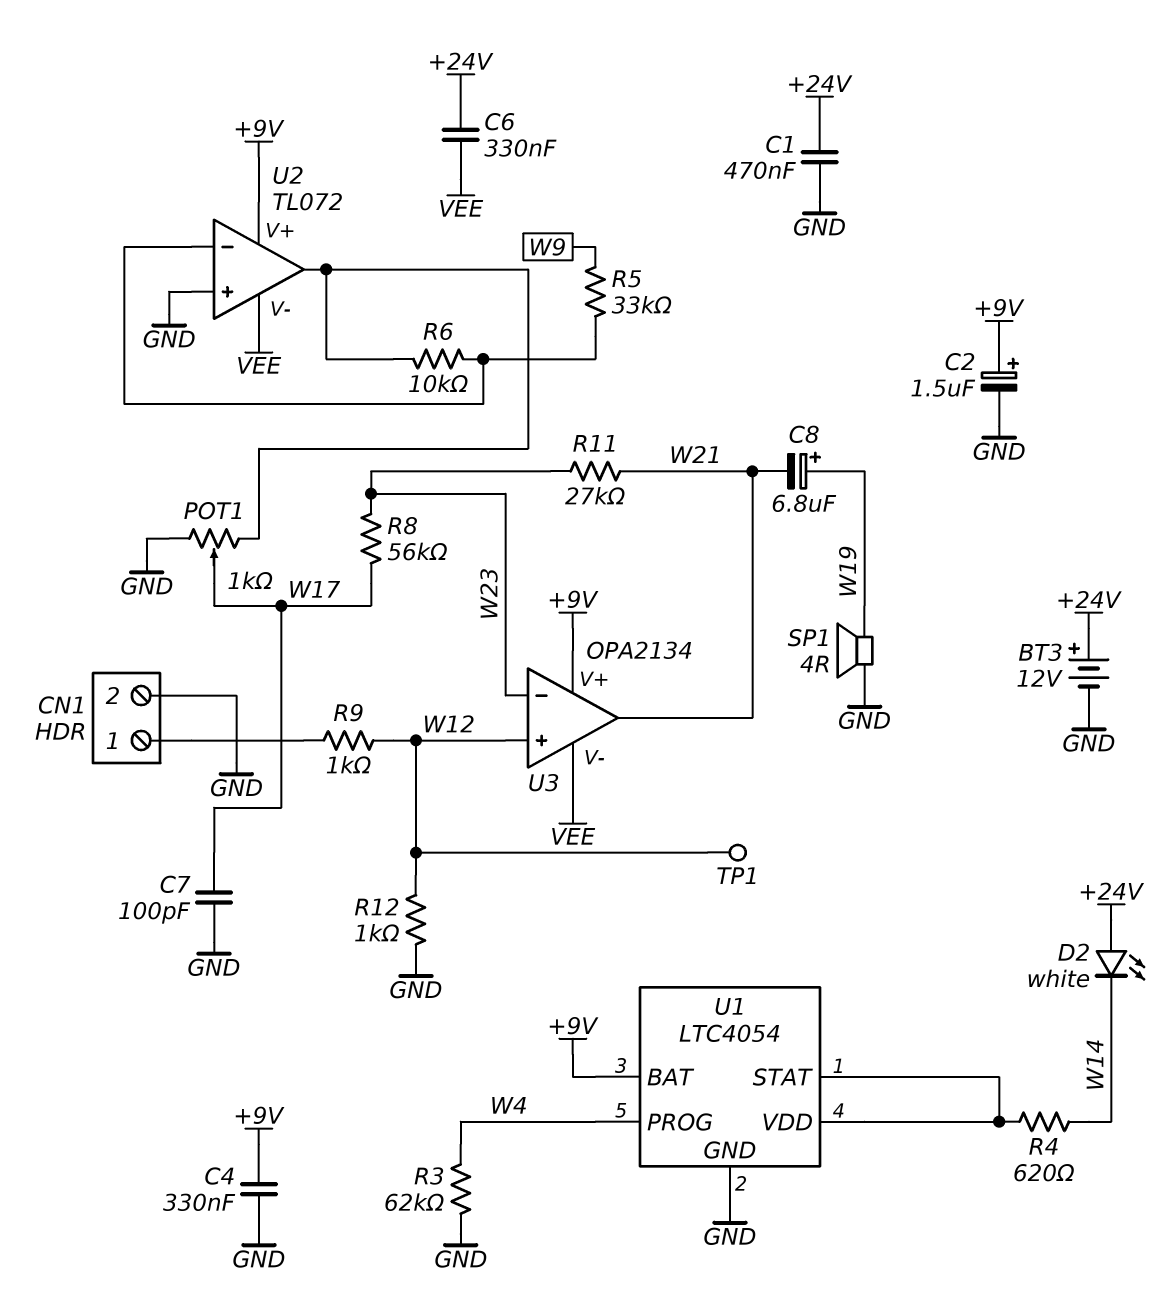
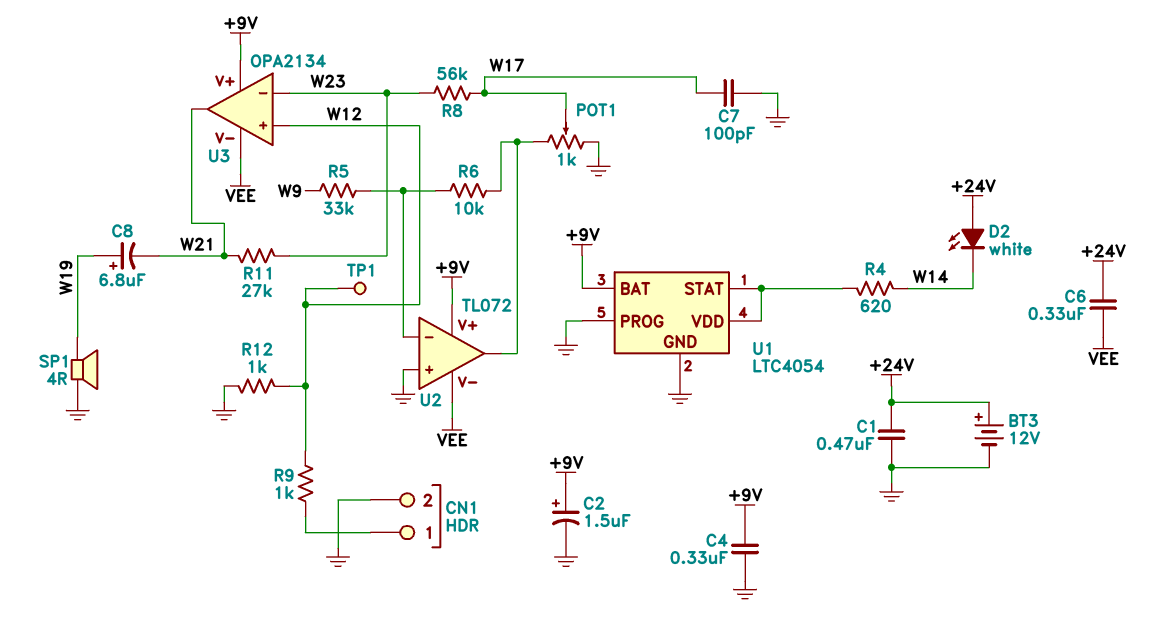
R3: 62k (GND, W4) -> none
U1 pin PROG: W4 -> GND

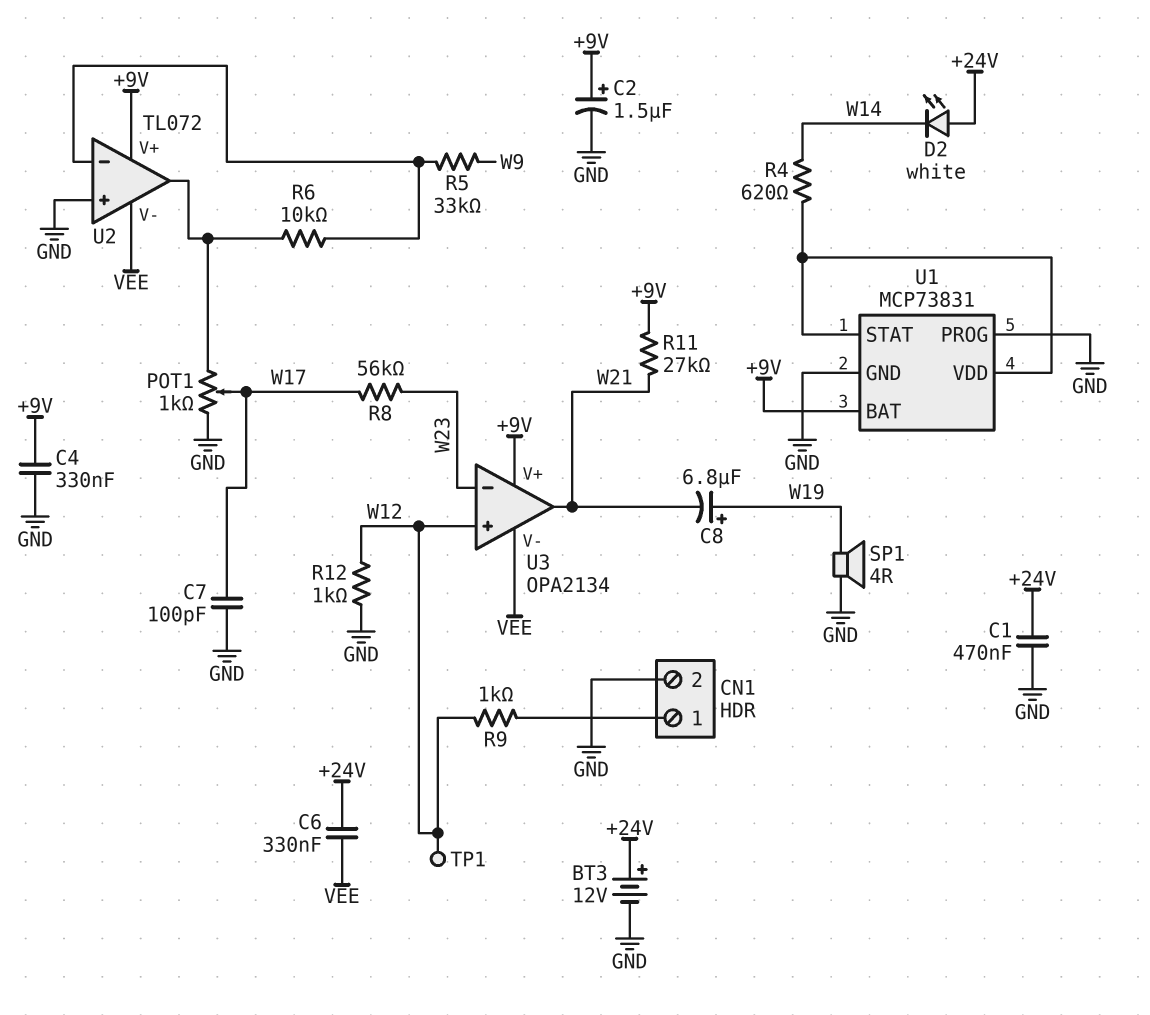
R11: 27k (W21, W23) -> 27k (+9V, W21)
U1: LTC4054 -> MCP73831

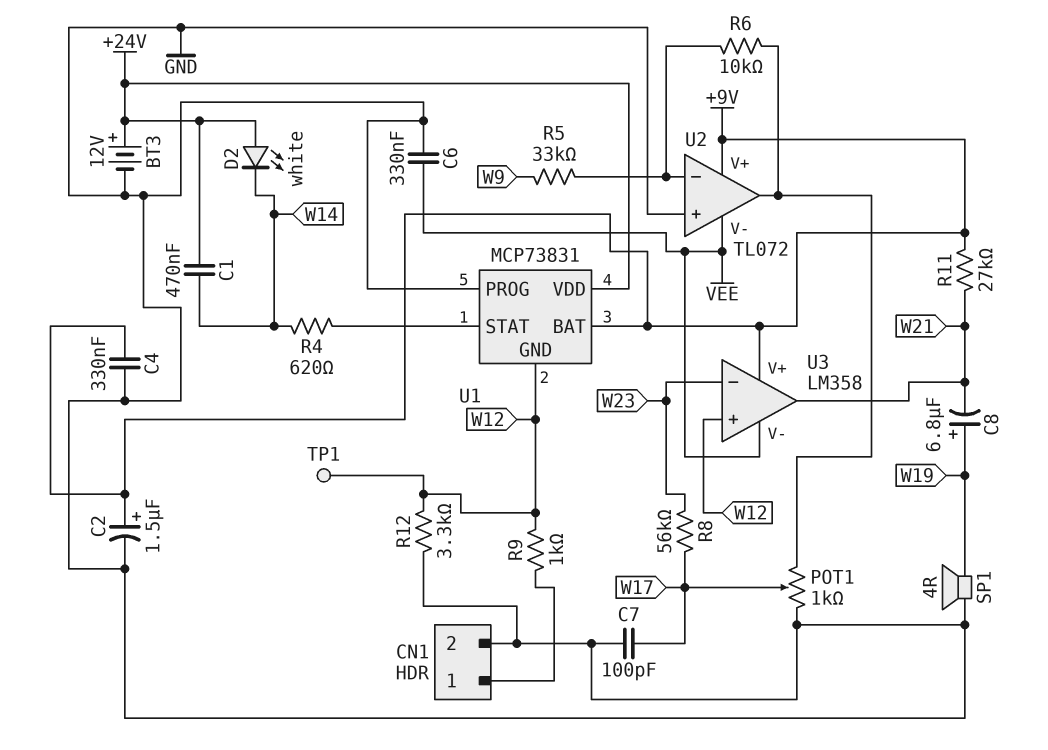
C1: 470nF (+24V, GND) -> 470nF (+24V, W14)
C6: 330nF (+24V, VEE) -> 330nF (GND, VEE)
R12: 1k (GND, W12) -> 3.3k (GND, W12)
U1 pin GND: GND -> W12
U1 pin VDD: U1/STAT -> +24V
U3: OPA2134 -> LM358

